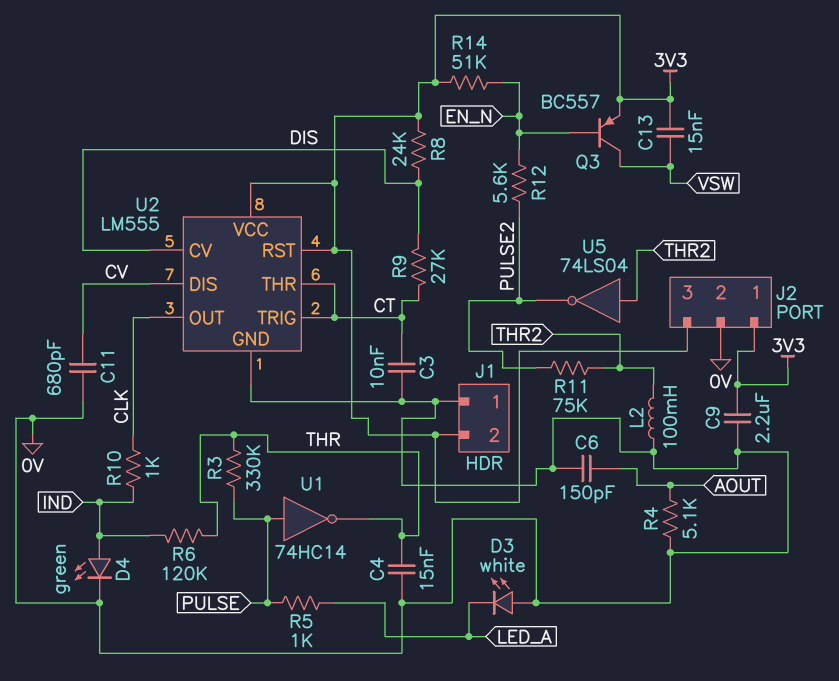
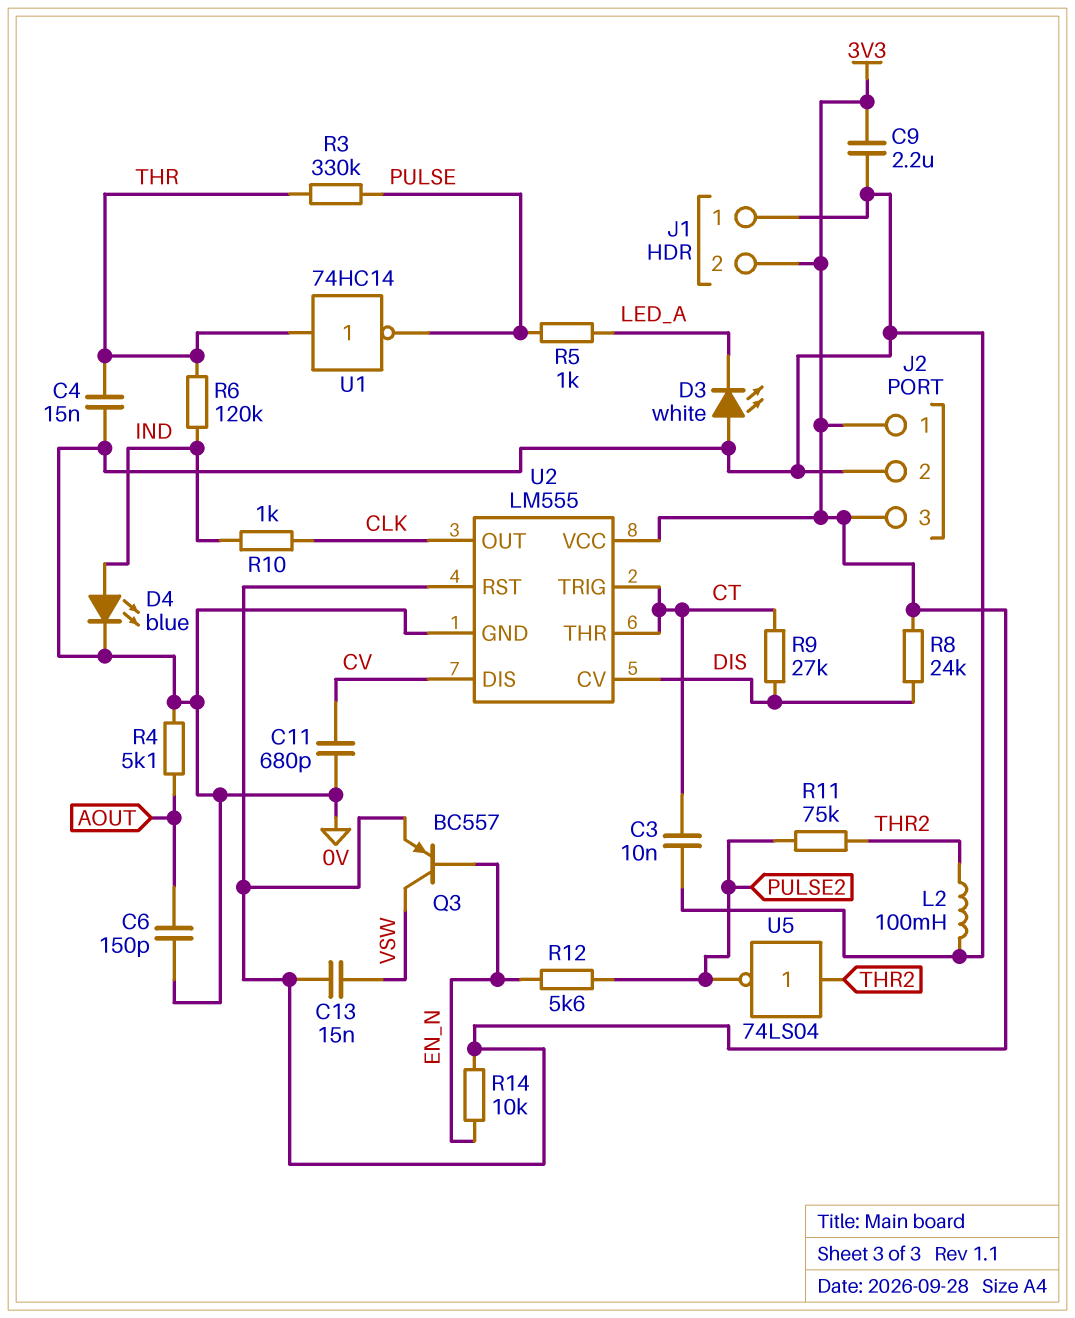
D4: LED green (A IND, K 0V) -> LED blue (A IND, K 0V)
R14: 51k (3V3, EN_N) -> 10k (3V3, EN_N)
U1: NOT 74HC14 (in PULSE, out THR) -> NOT 74HC14 (in THR, out PULSE)

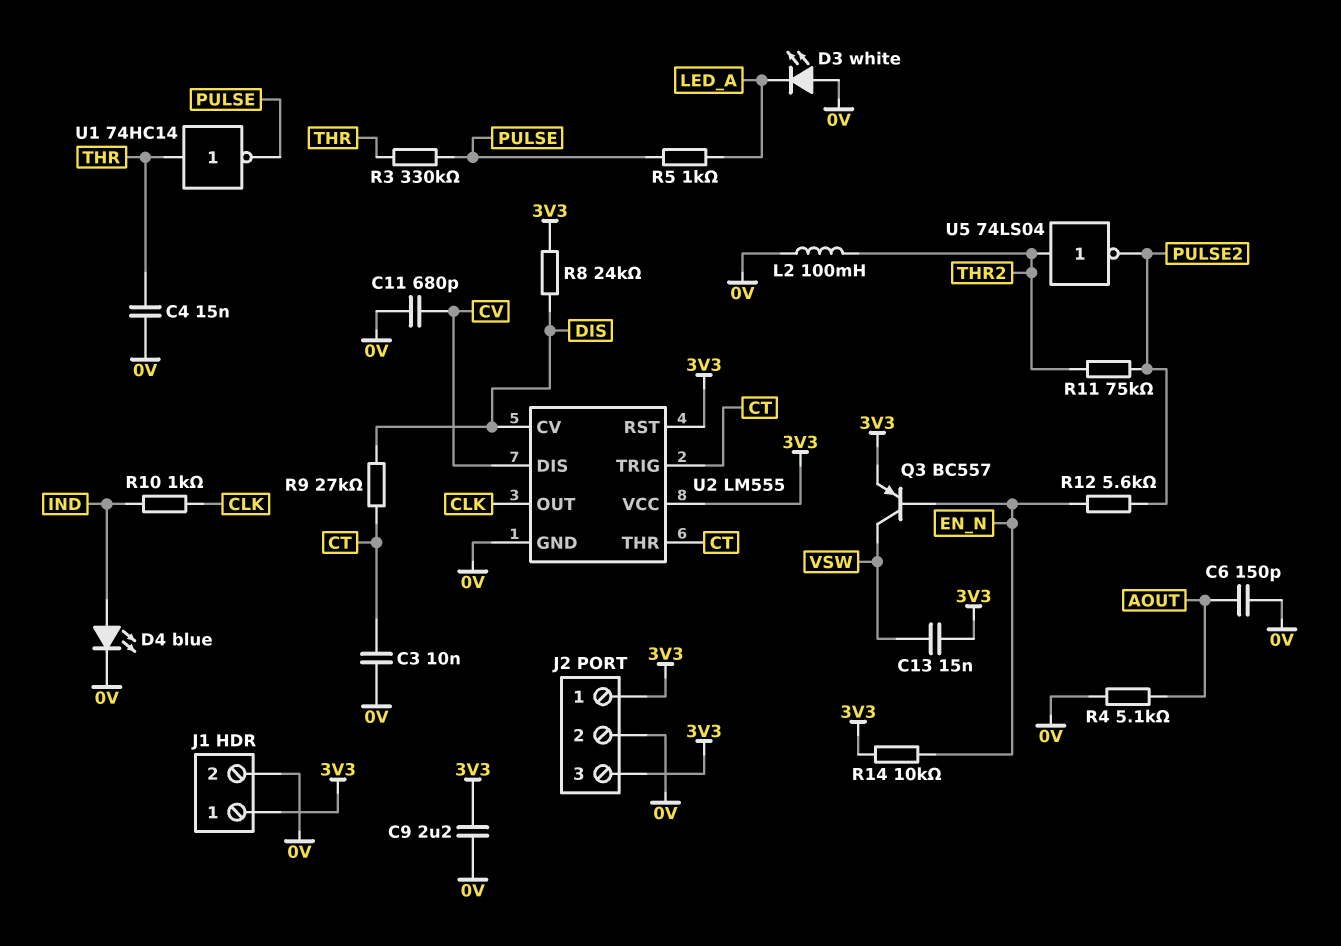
J1 pin 1: 0V -> 3V3
J1 pin 2: 3V3 -> 0V
R6: 120k (IND, THR) -> none

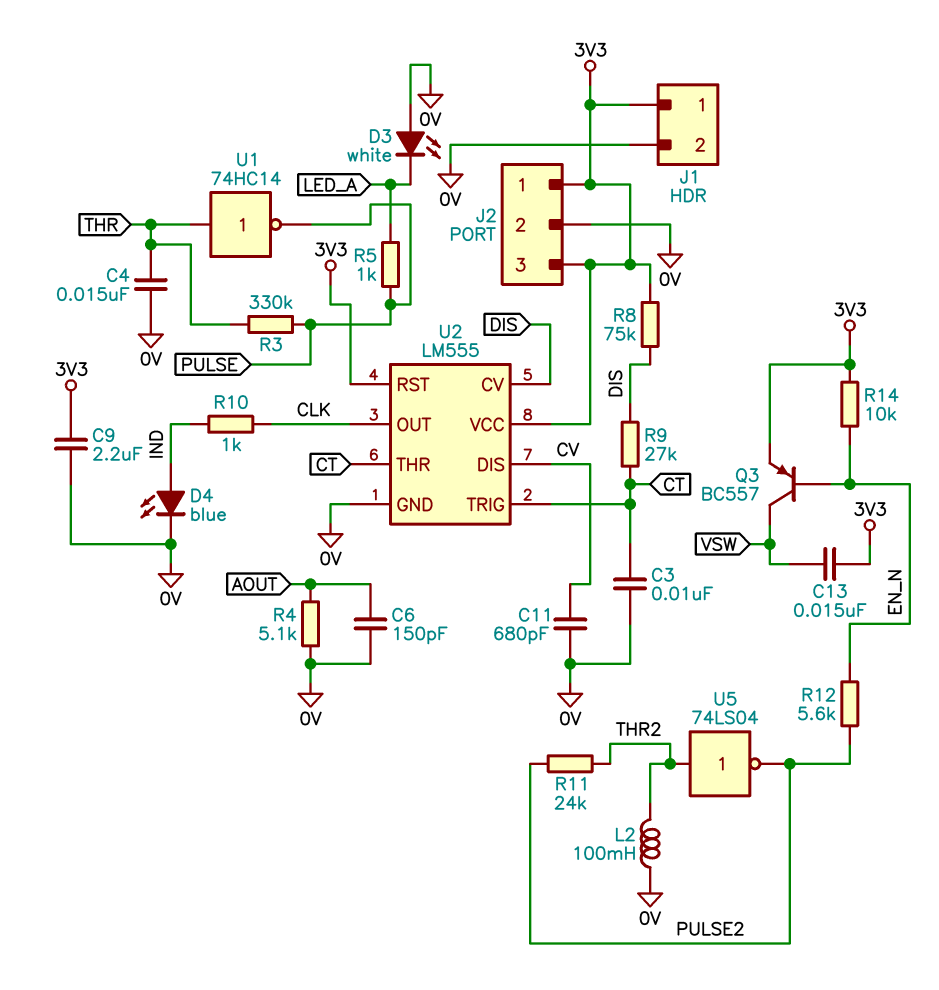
R8: 24k (3V3, DIS) -> 75k (3V3, DIS)
R11: 75k (PULSE2, THR2) -> 24k (PULSE2, THR2)

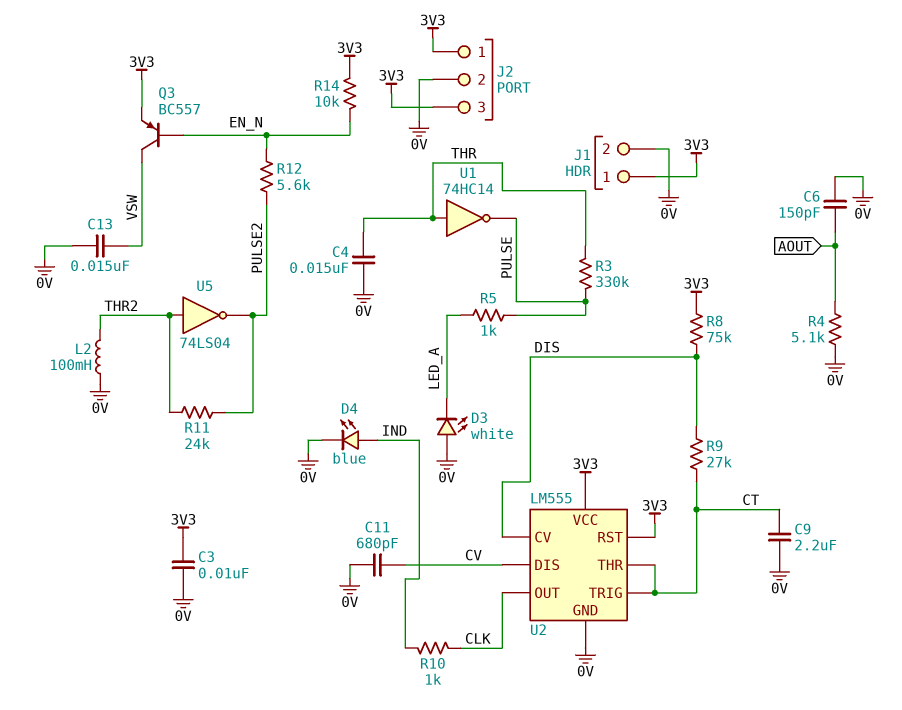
C3: 10nF (0V, CT) -> 10nF (0V, 3V3)
C9: 2.2uF (0V, 3V3) -> 2.2uF (0V, CT)
C13: 15nF (3V3, VSW) -> 15nF (0V, VSW)

